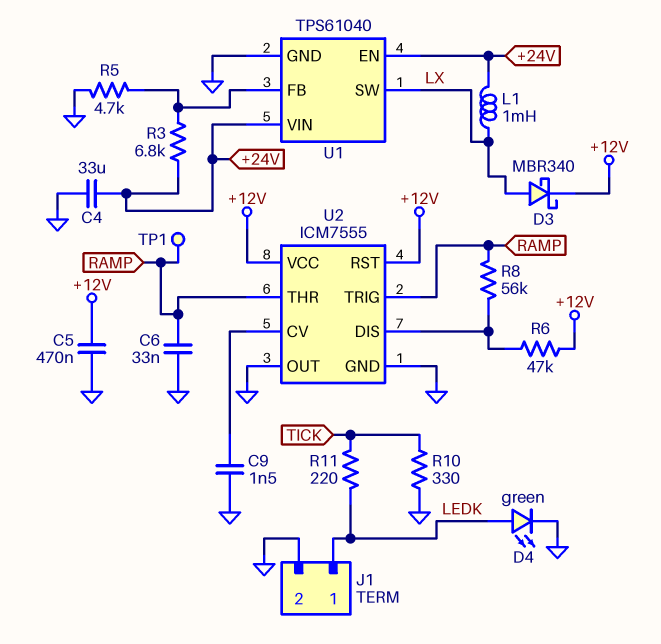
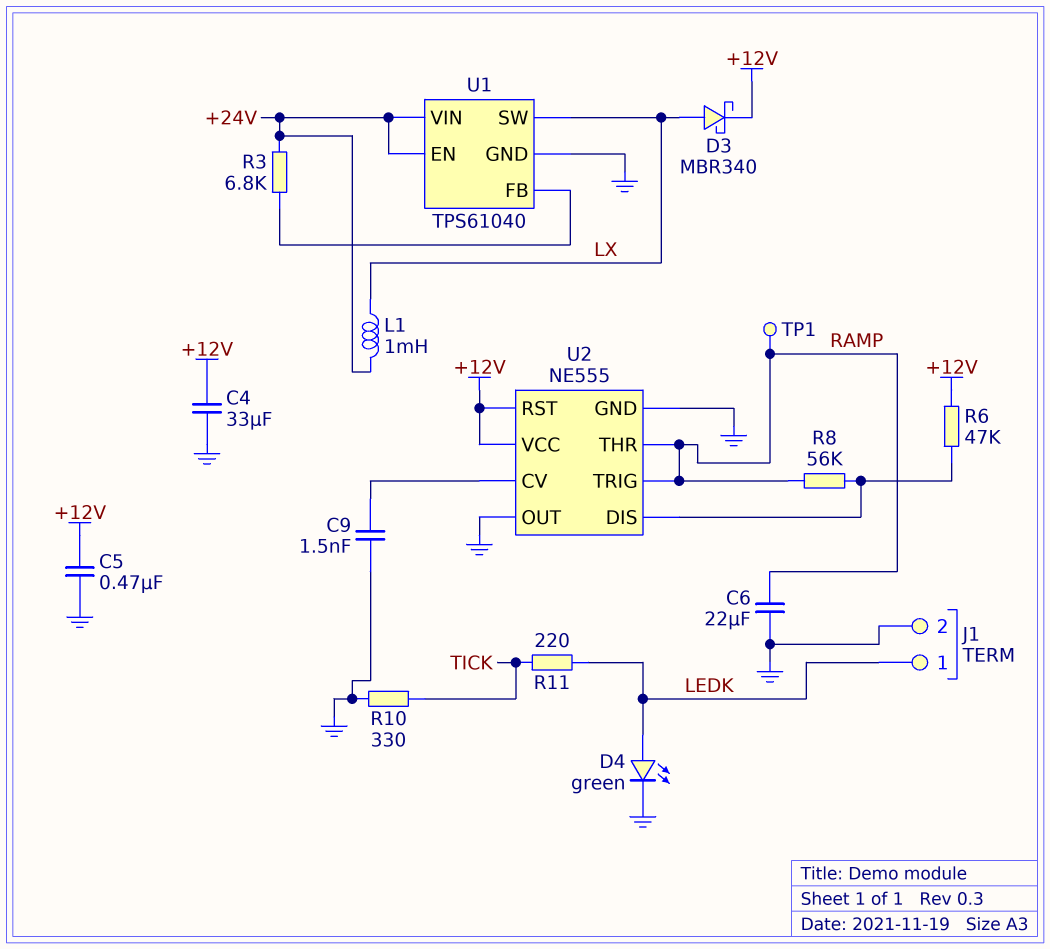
C4: 33uF (+24V, GND) -> 33uF (+12V, GND)
C6: 33nF (GND, RAMP) -> 22uF (GND, RAMP)
R5: 4.7k (GND, U1/FB) -> none
U2: ICM7555 -> NE555

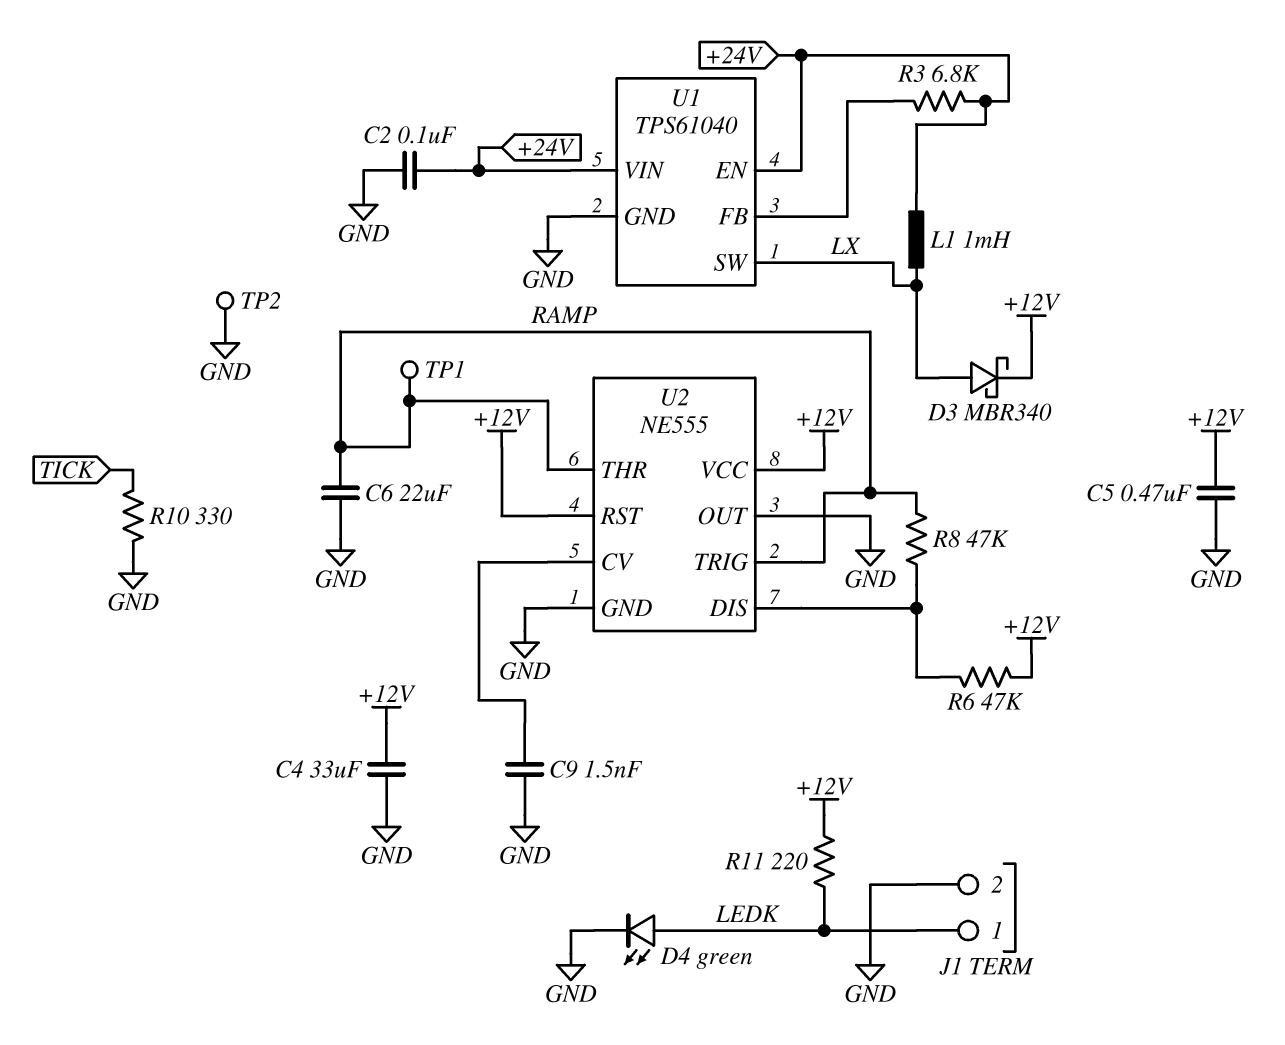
C2: none -> 100nF (+24V, GND)
R8: 56k (RAMP, U2/DIS) -> 47k (RAMP, U2/DIS)
R11: 220 (LEDK, TICK) -> 220 (+12V, LEDK)
TP2: none -> test point (GND)

